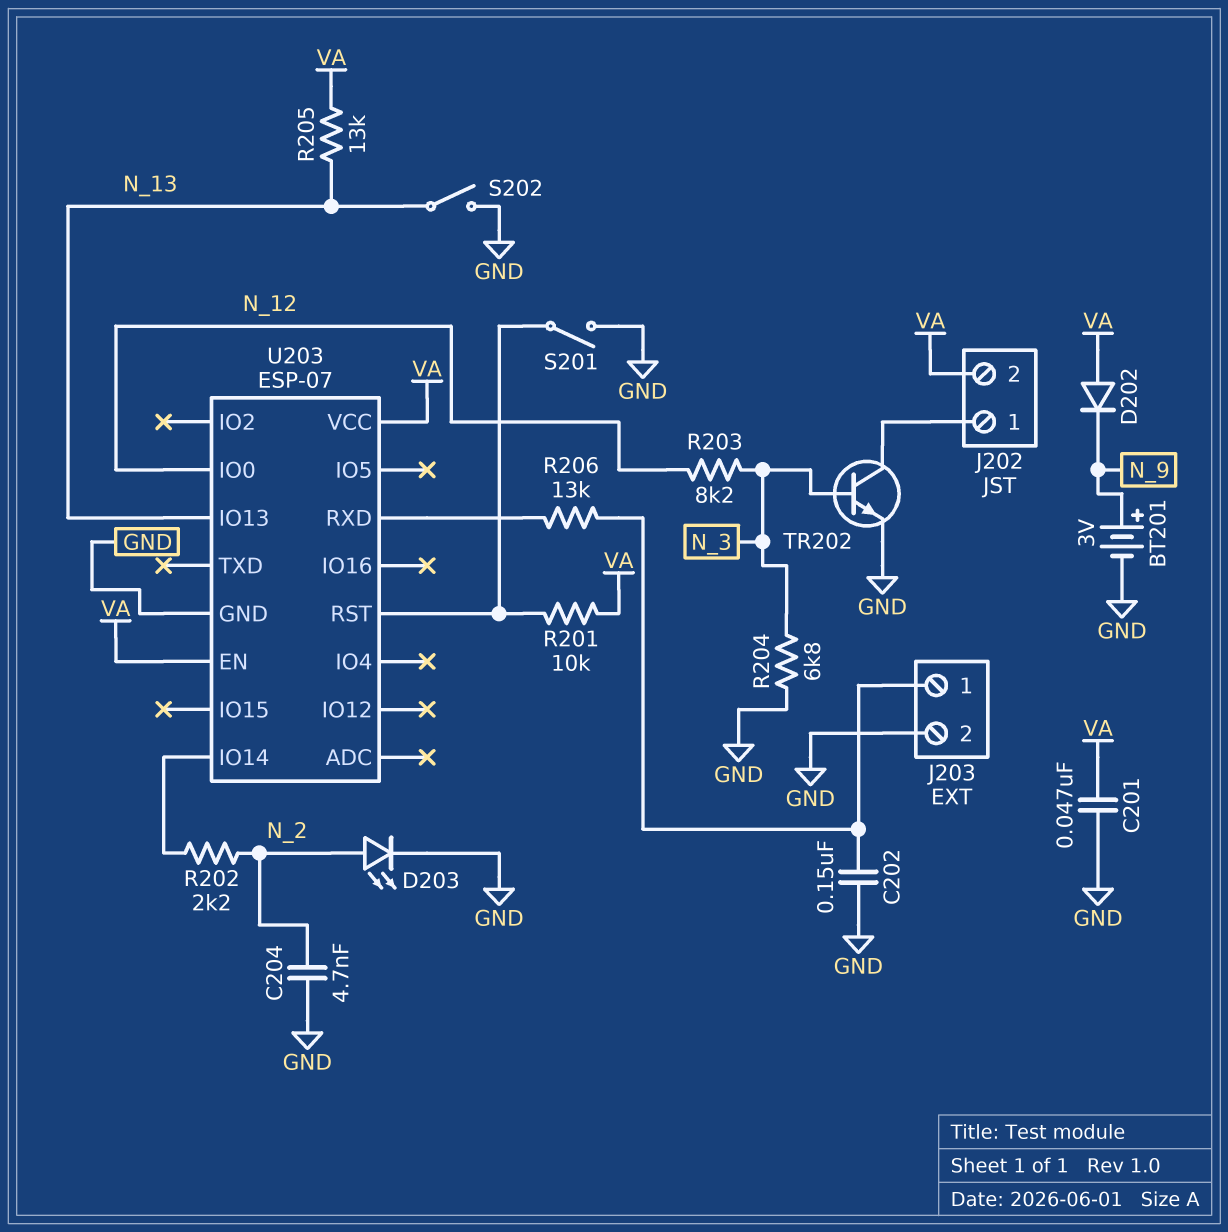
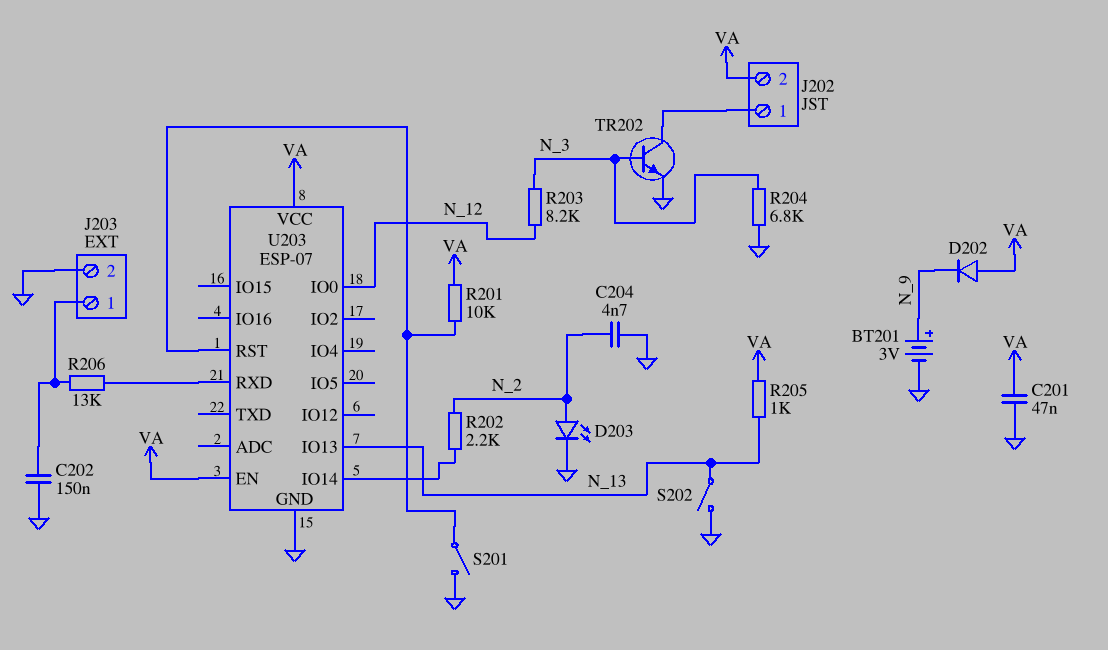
R205: 13k (N_13, VA) -> 1k (N_13, VA)

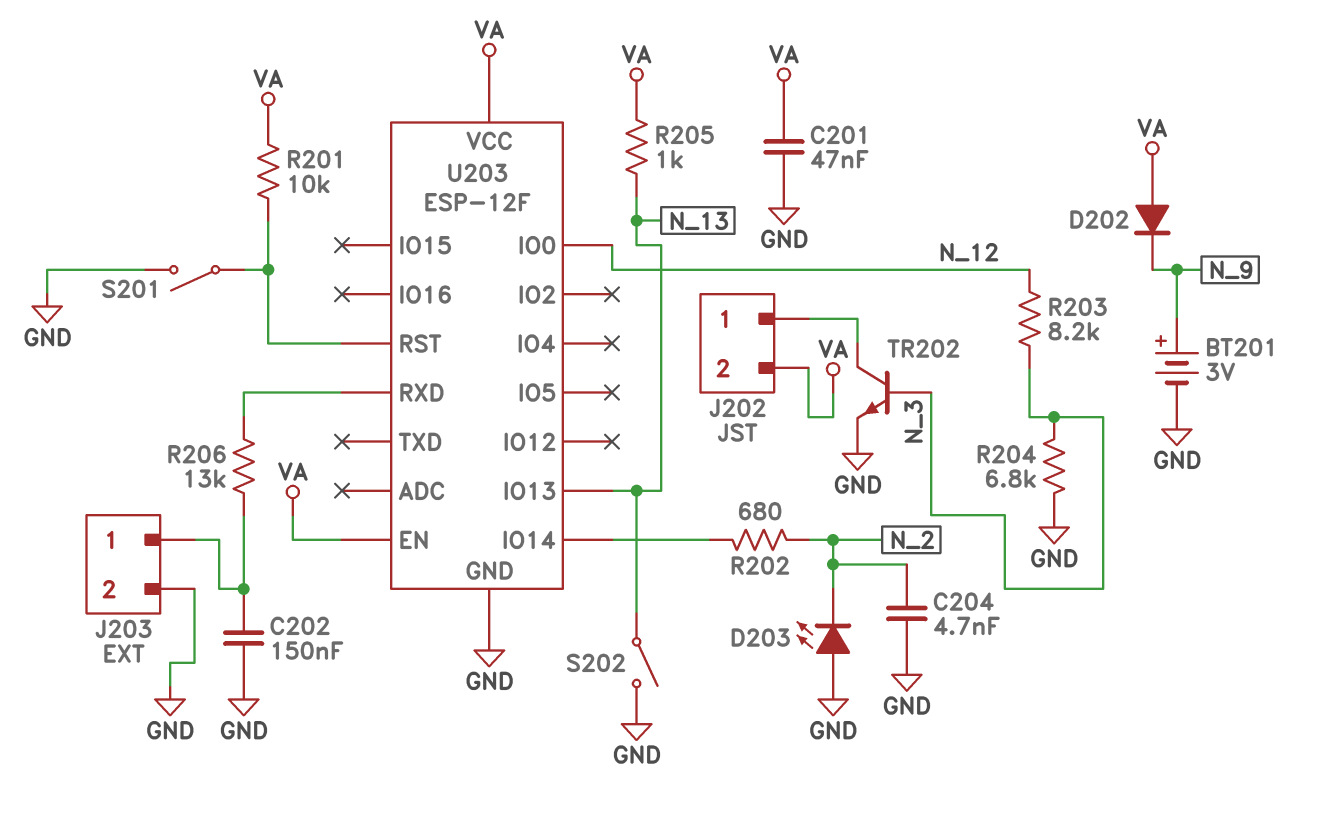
D203: LED (A N_2, K GND) -> LED (A GND, K N_2)
R202: 2.2k (N_2, U203/IO14) -> 680 (N_2, U203/IO14)
U203: ESP-07 -> ESP-12F

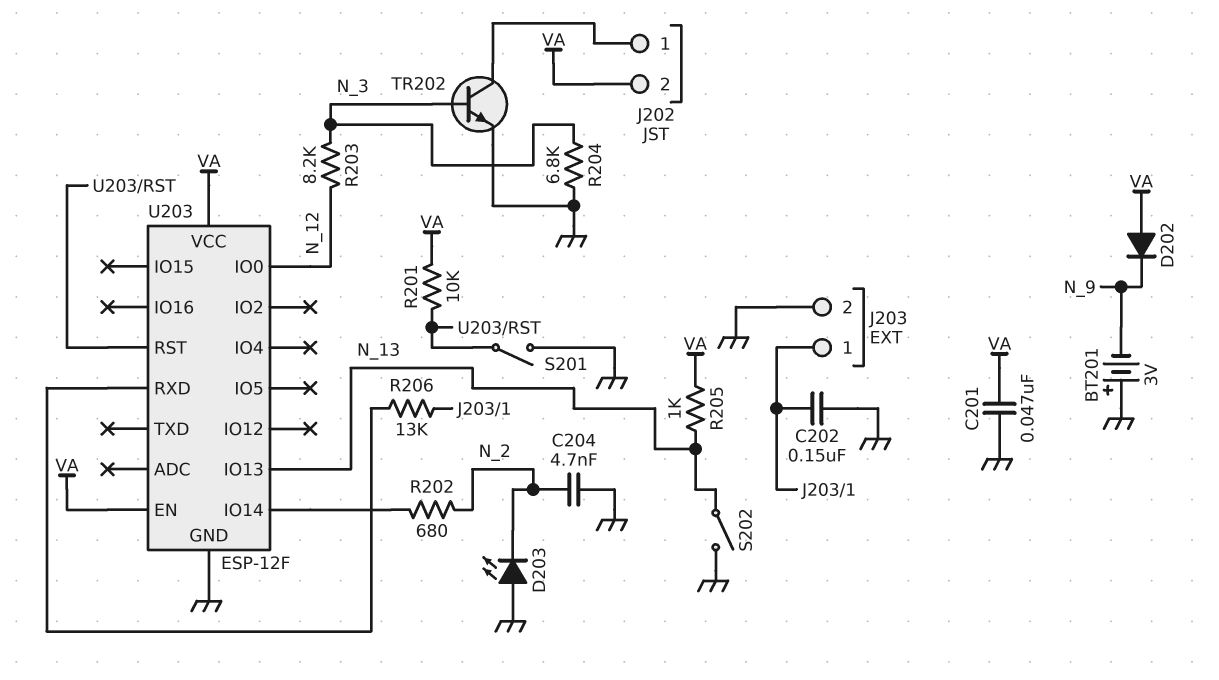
BT201: 3V (plus N_9, minus GND) -> 3V (plus GND, minus N_9)

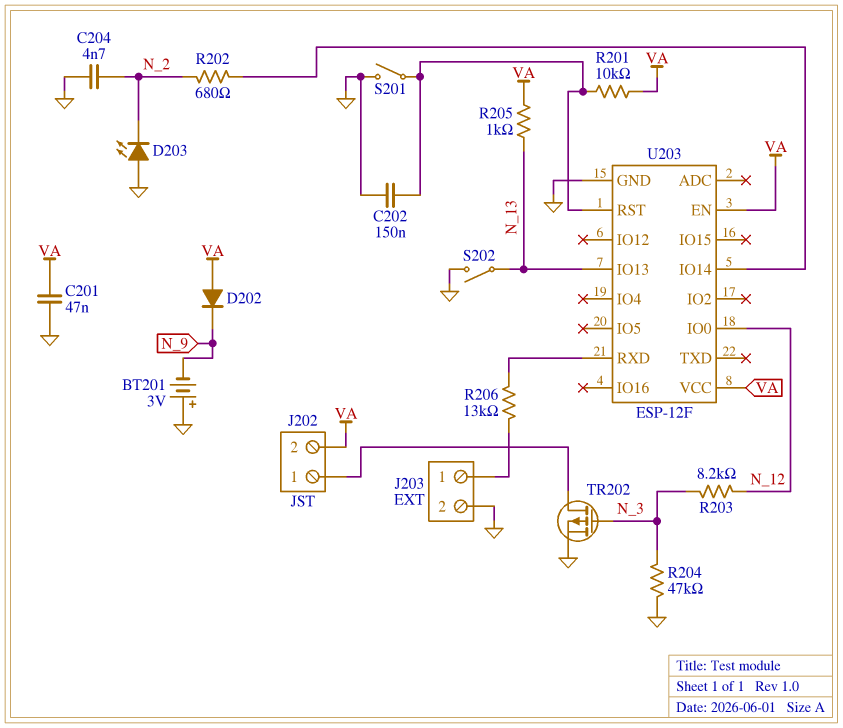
C202: 150nF (GND, J203/1) -> 150nF (GND, U203/RST)
R204: 6.8k (GND, N_3) -> 47k (GND, N_3)
TR202: NPN (B N_3, C J202/1, E GND) -> PMOS (G N_3, D J202/1, S GND)

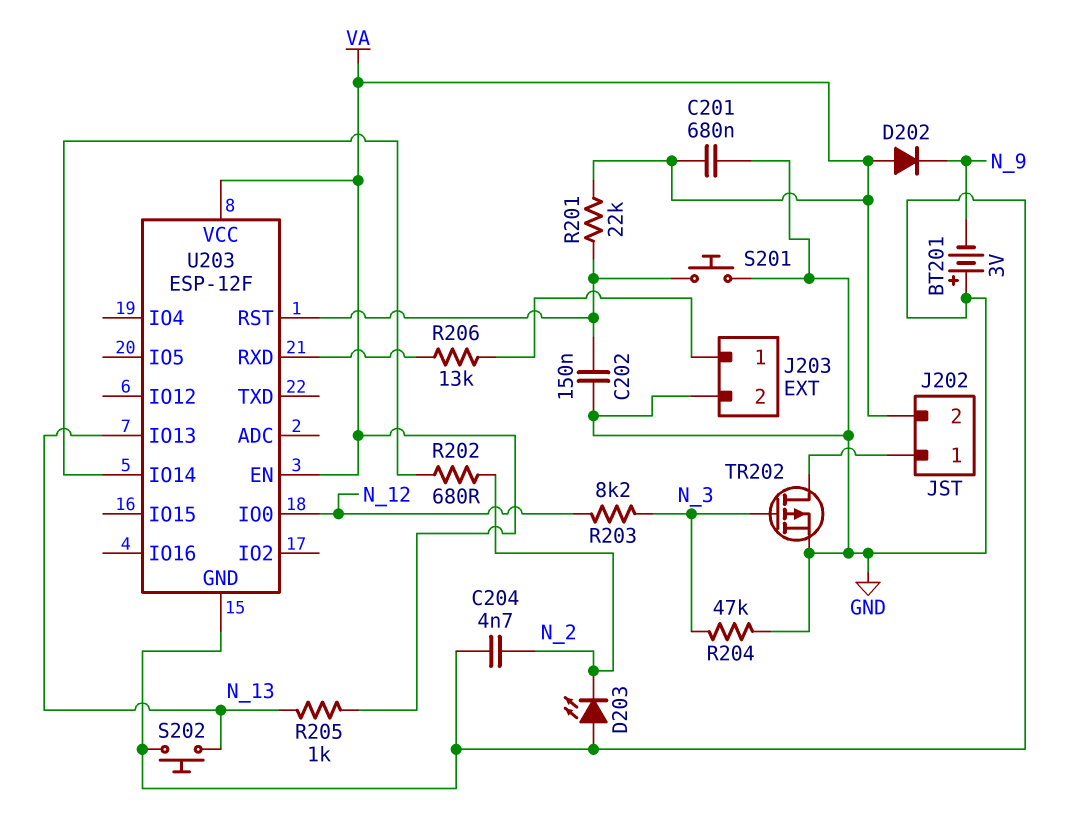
C201: 47nF (GND, VA) -> 680nF (GND, VA)
R201: 10k (U203/RST, VA) -> 22k (U203/RST, VA)
S201: switch (GND, U203/RST) -> button (GND, U203/RST)
S202: switch (GND, N_13) -> button (GND, N_13)

